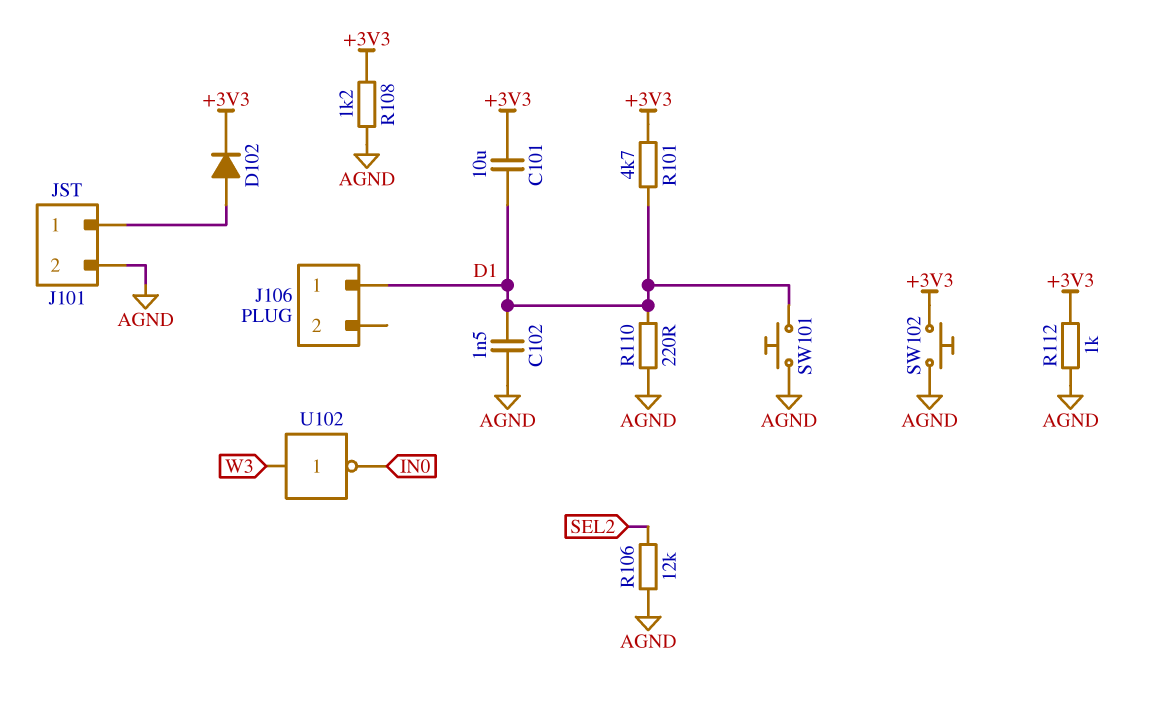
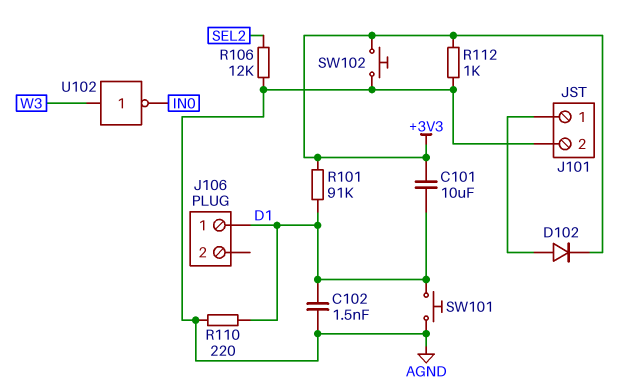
R101: 4.7k (+3V3, D1) -> 91k (+3V3, D1)
R108: 1.2k (+3V3, AGND) -> none

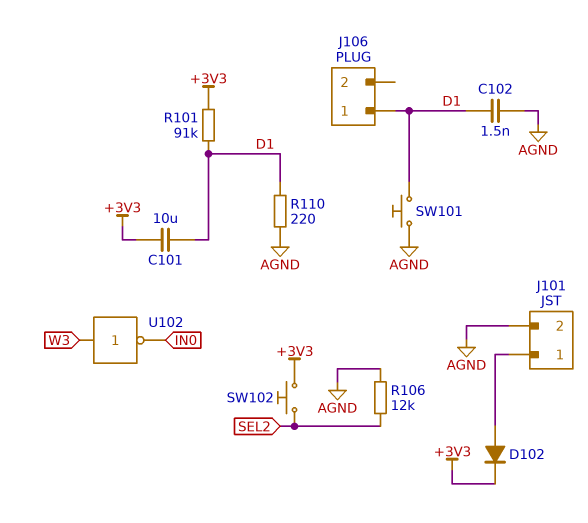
R112: 1k (+3V3, AGND) -> none
SW102: button (+3V3, AGND) -> button (+3V3, SEL2)

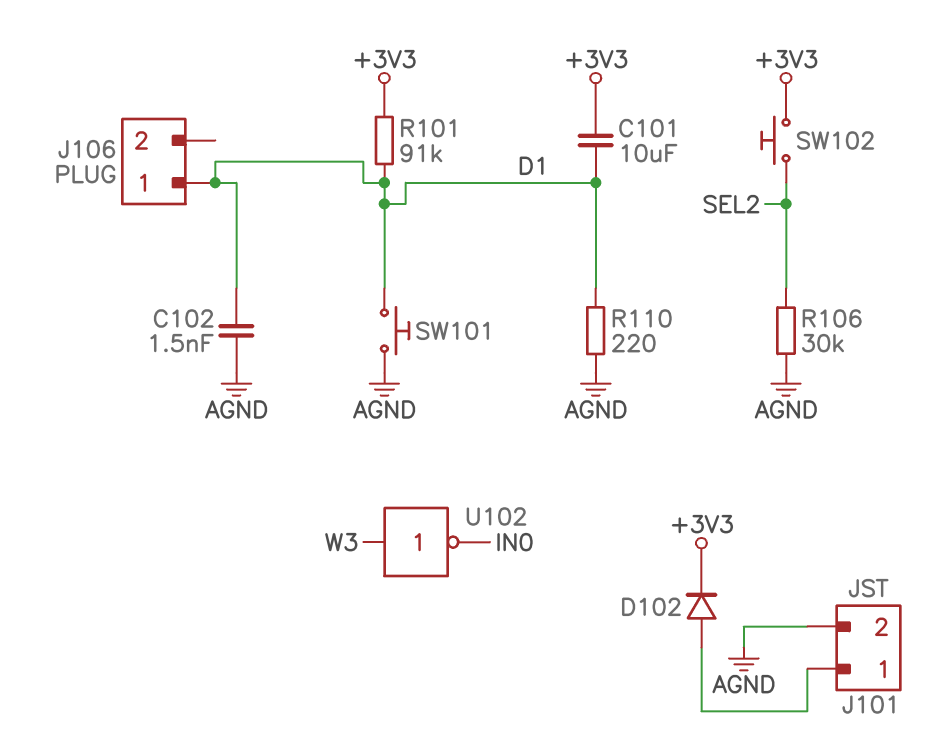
R106: 12k (AGND, SEL2) -> 30k (AGND, SEL2)

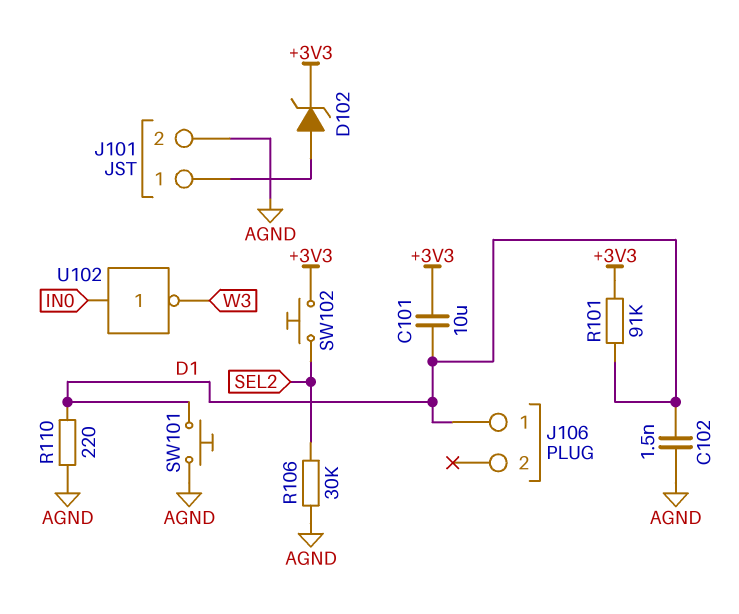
D102: diode (A J101/1, K +3V3) -> zener (A J101/1, K +3V3)
U102: NOT (in W3, out IN0) -> NOT (in IN0, out W3)

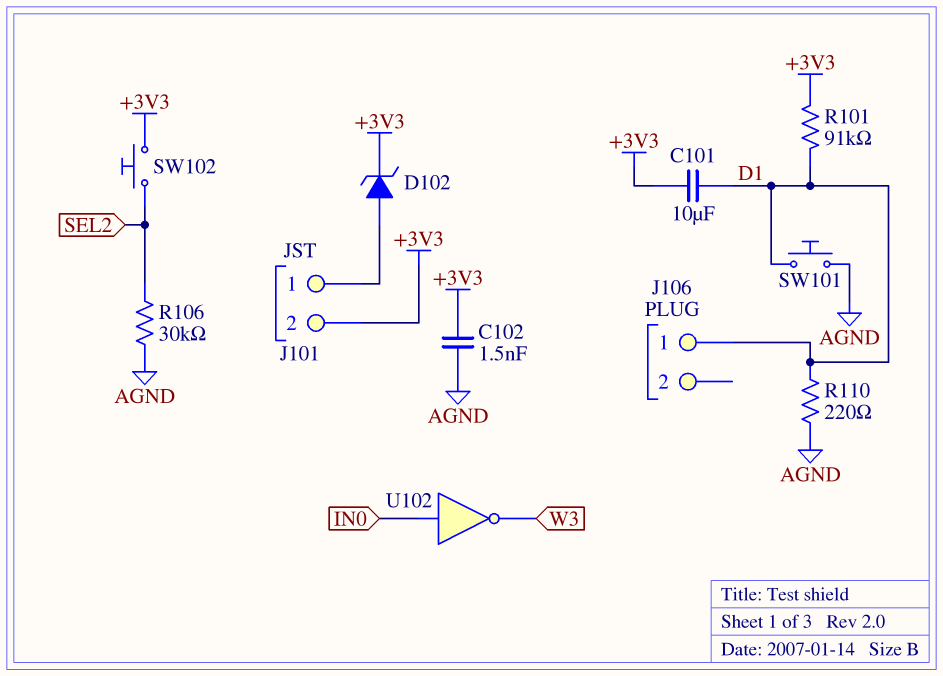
C102: 1.5nF (AGND, D1) -> 1.5nF (+3V3, AGND)
J101 pin 2: AGND -> +3V3

